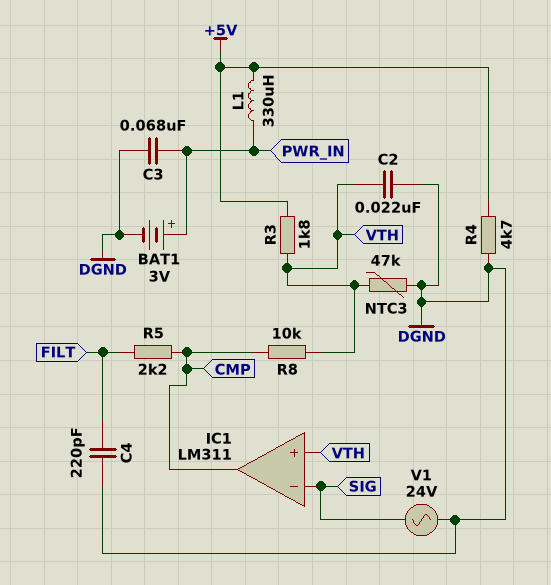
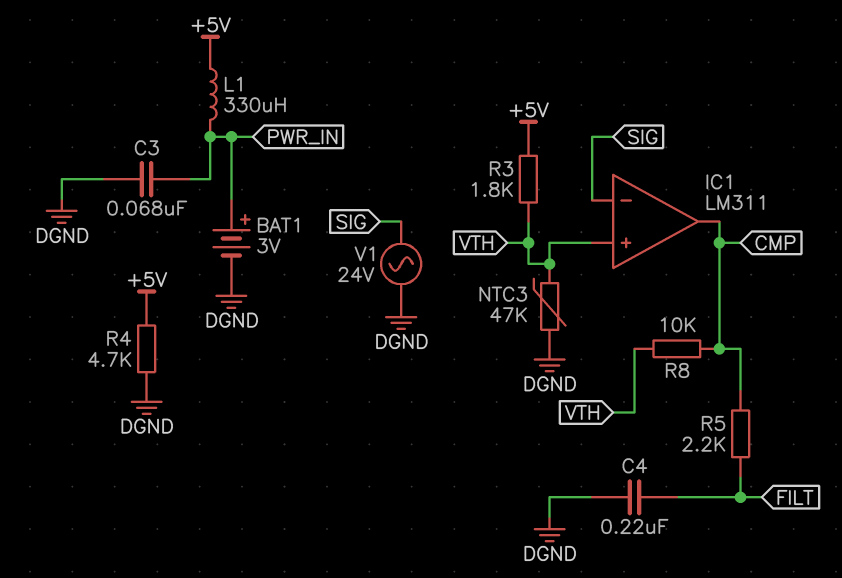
C2: 22nF (DGND, VTH) -> none
C4: 220pF (DGND, FILT) -> 220nF (DGND, FILT)

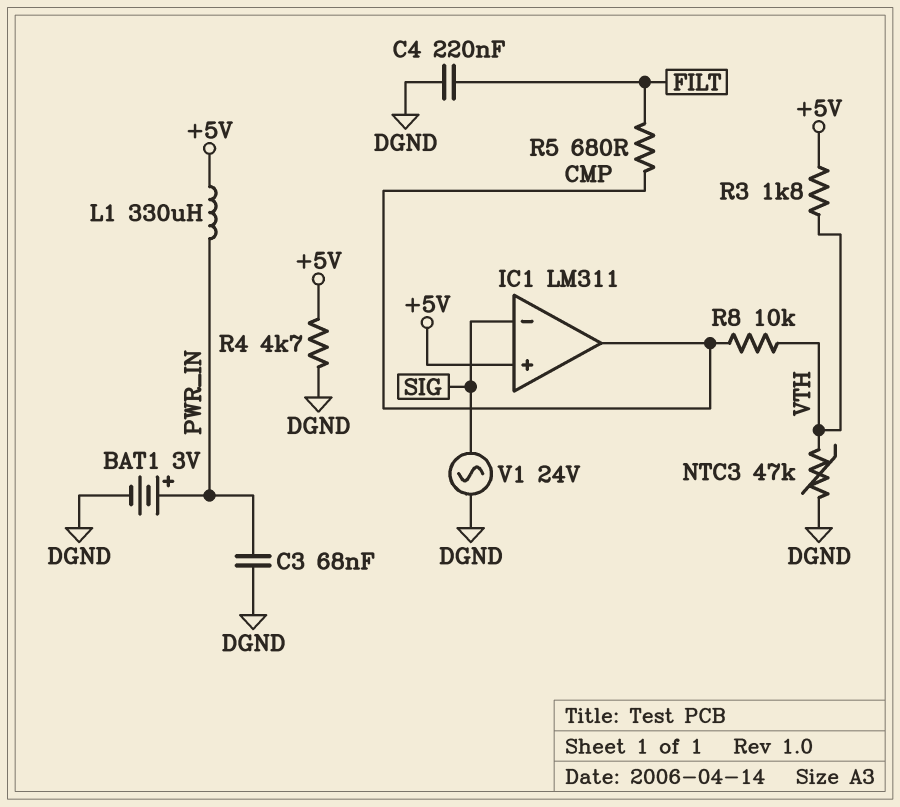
IC1 pin in+: VTH -> +5V
R5: 2.2k (CMP, FILT) -> 680 (CMP, FILT)

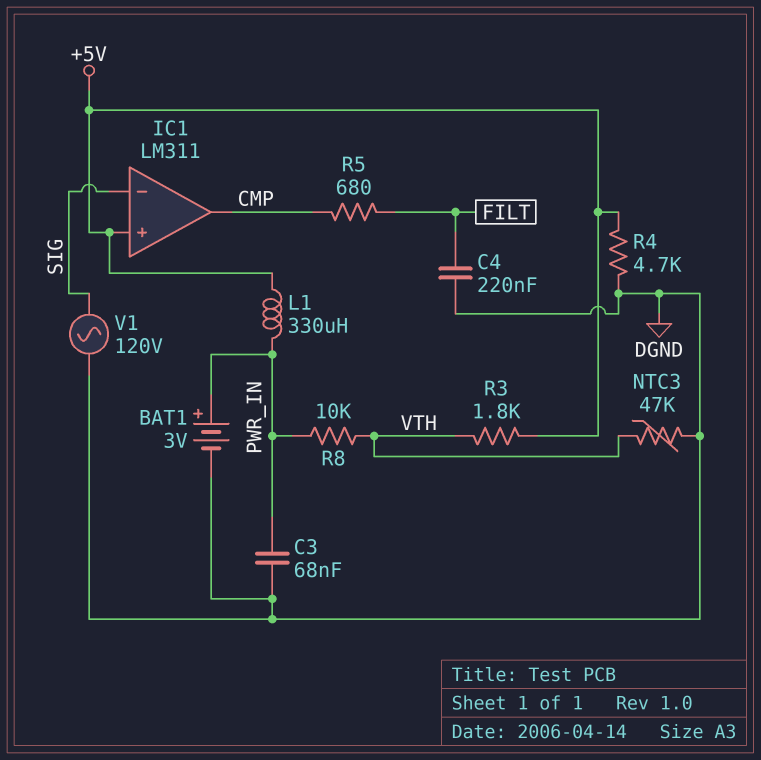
R8: 10k (CMP, VTH) -> 10k (PWR_IN, VTH)
V1: AC 24V (DGND, SIG) -> AC 120V (DGND, SIG)

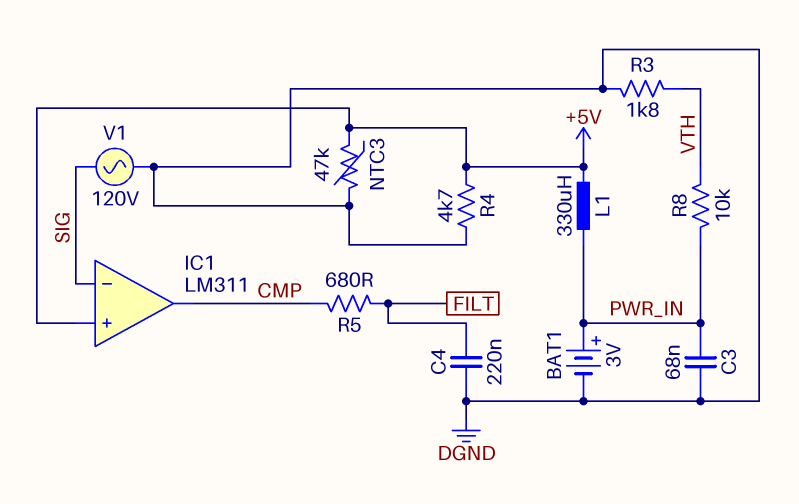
NTC3: 47k (DGND, VTH) -> 47k (+5V, DGND)
R3: 1.8k (+5V, VTH) -> 1.8k (DGND, VTH)

